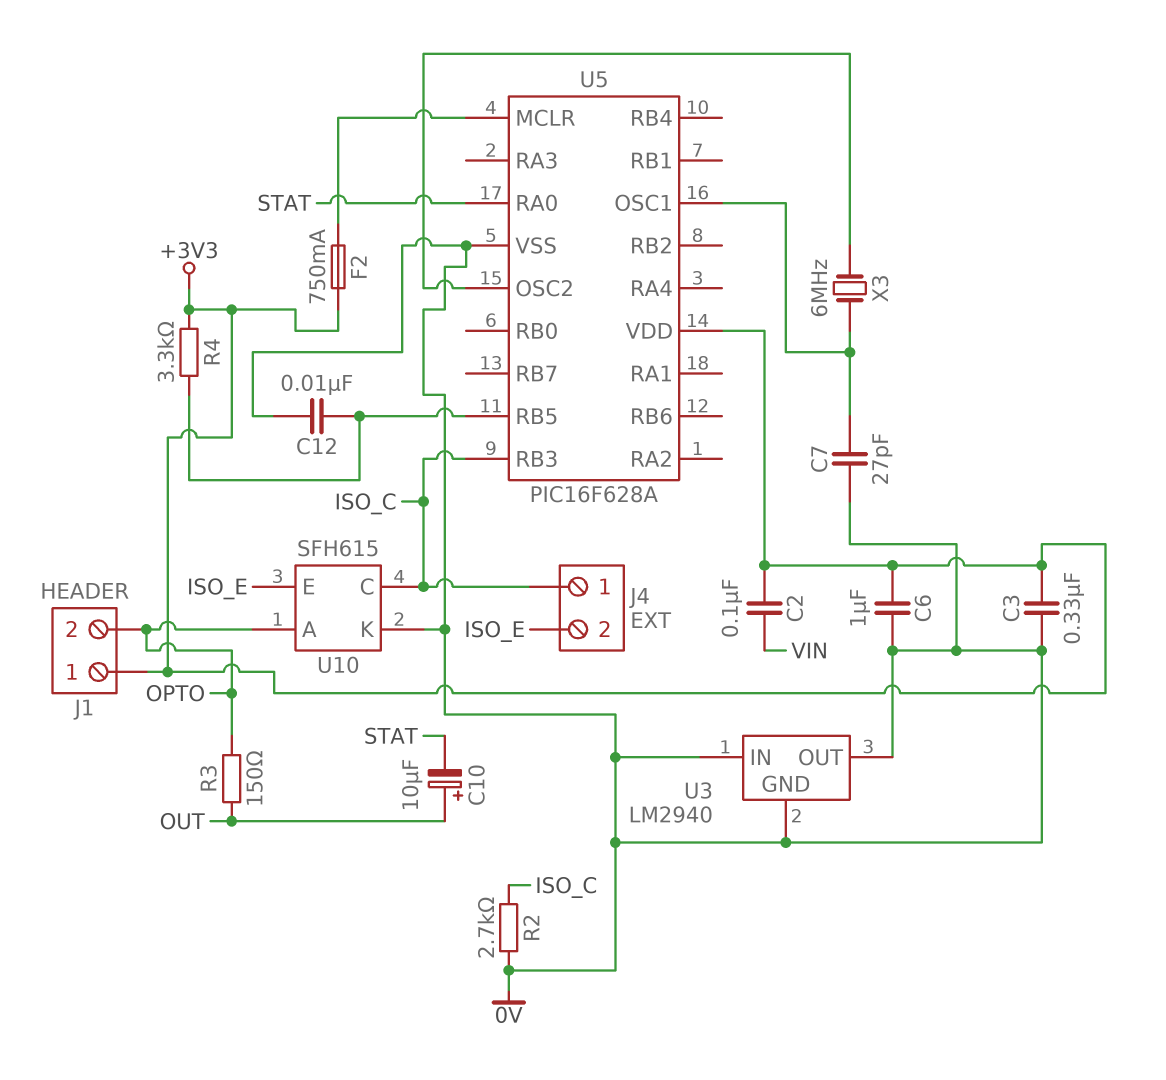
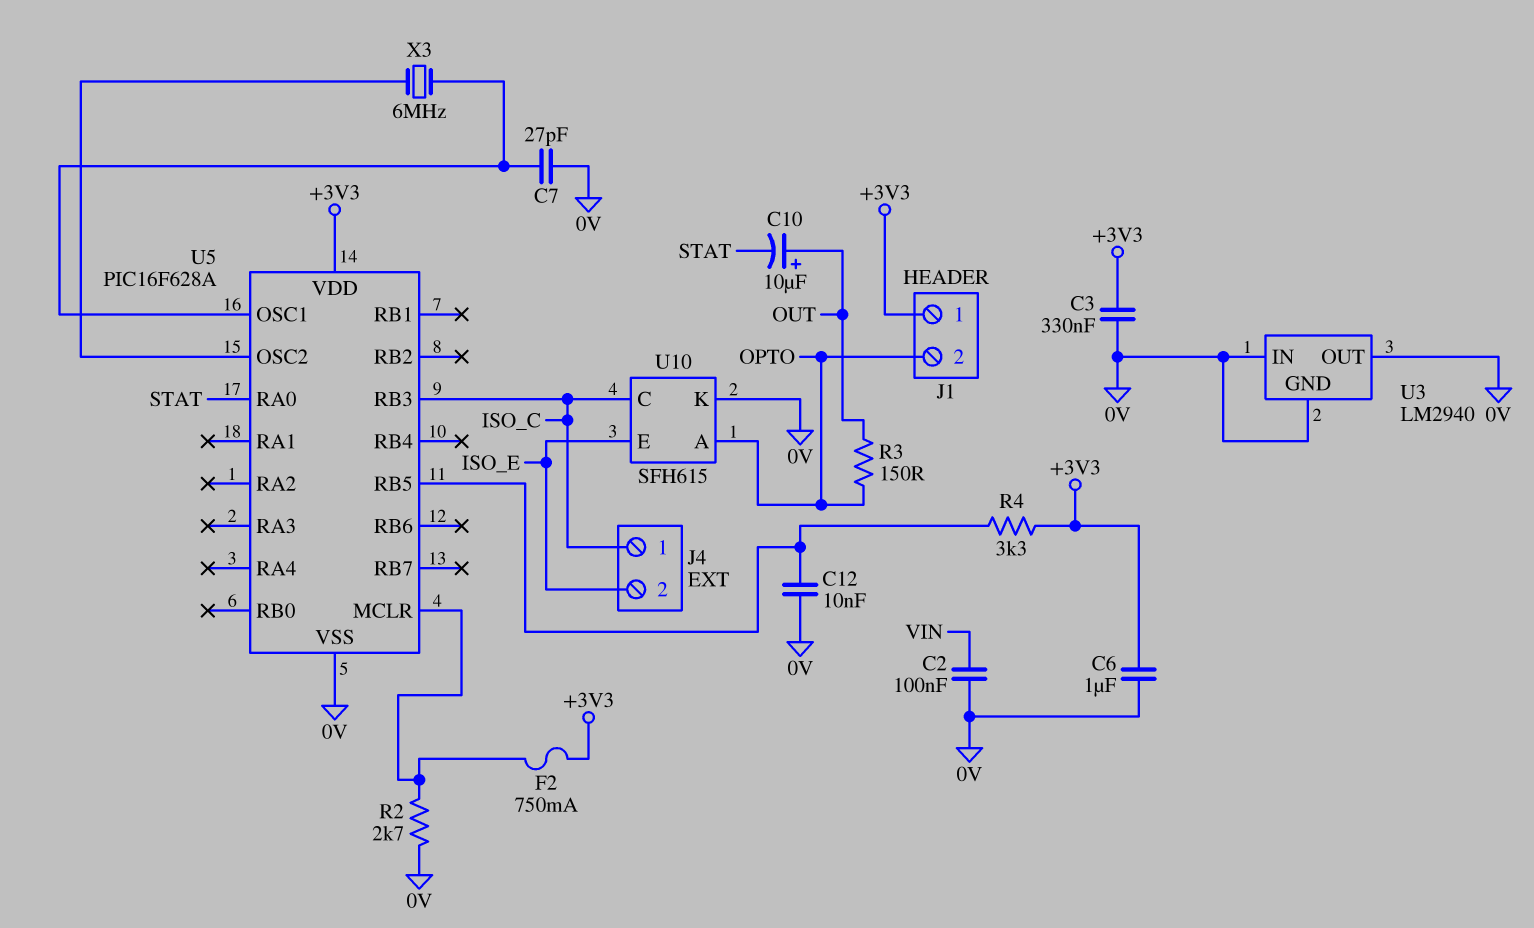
C2: 100nF (+3V3, VIN) -> 100nF (0V, VIN)
R2: 2.7k (0V, ISO_C) -> 2.7k (0V, U5/MCLR)

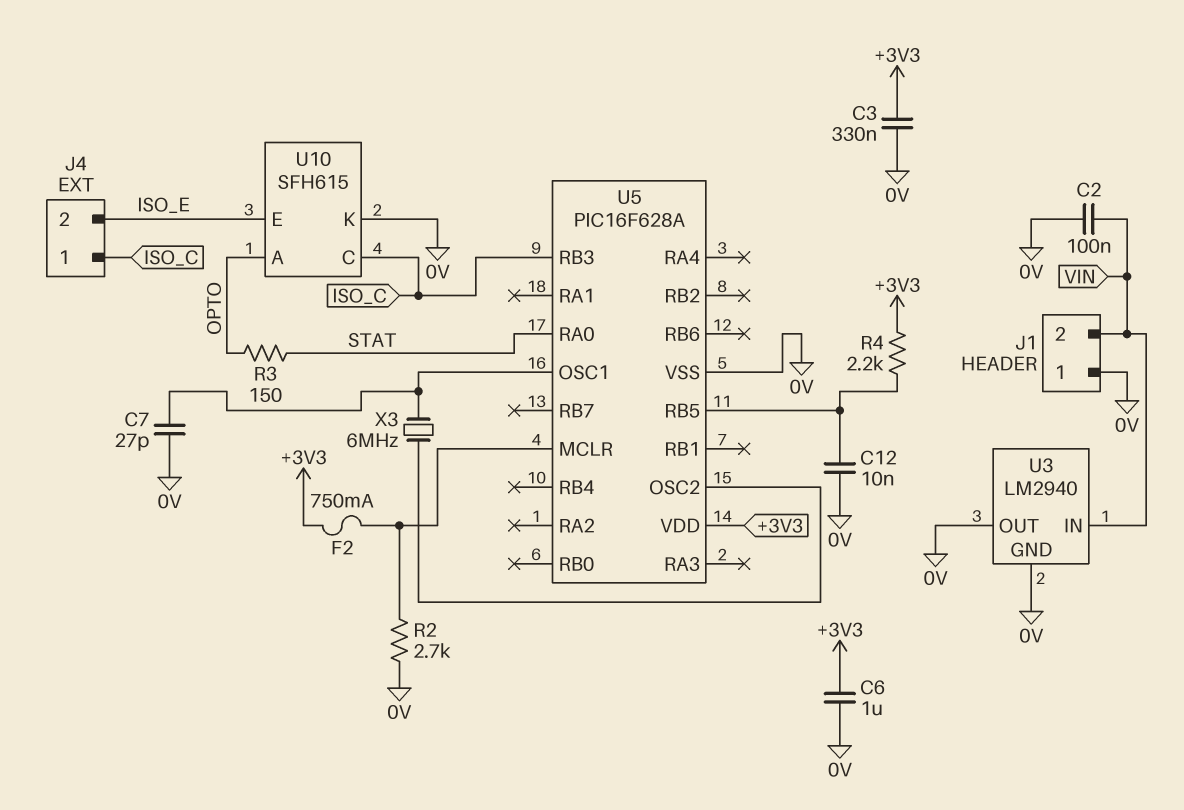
C10: 10uF (plus OUT, minus STAT) -> none
J1 pin 1: +3V3 -> 0V
J1 pin 2: OPTO -> VIN
R3: 150 (OPTO, OUT) -> 150 (OPTO, STAT)
R4: 3.3k (+3V3, U5/RB5) -> 2.2k (+3V3, U5/RB5)
U3 pin IN: 0V -> VIN

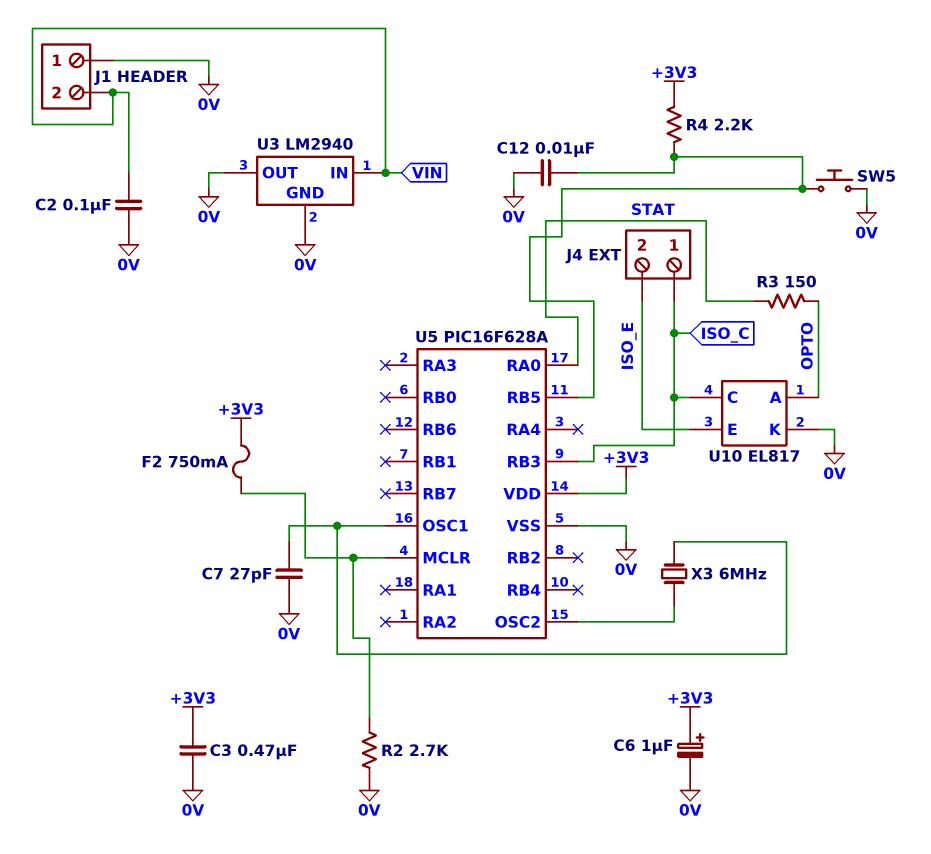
C3: 330nF (+3V3, 0V) -> 470nF (+3V3, 0V)
C6: 1uF (+3V3, 0V) -> 1uF (plus +3V3, minus 0V)
SW5: none -> button (0V, U5/RB5)
U10: SFH615 -> EL817

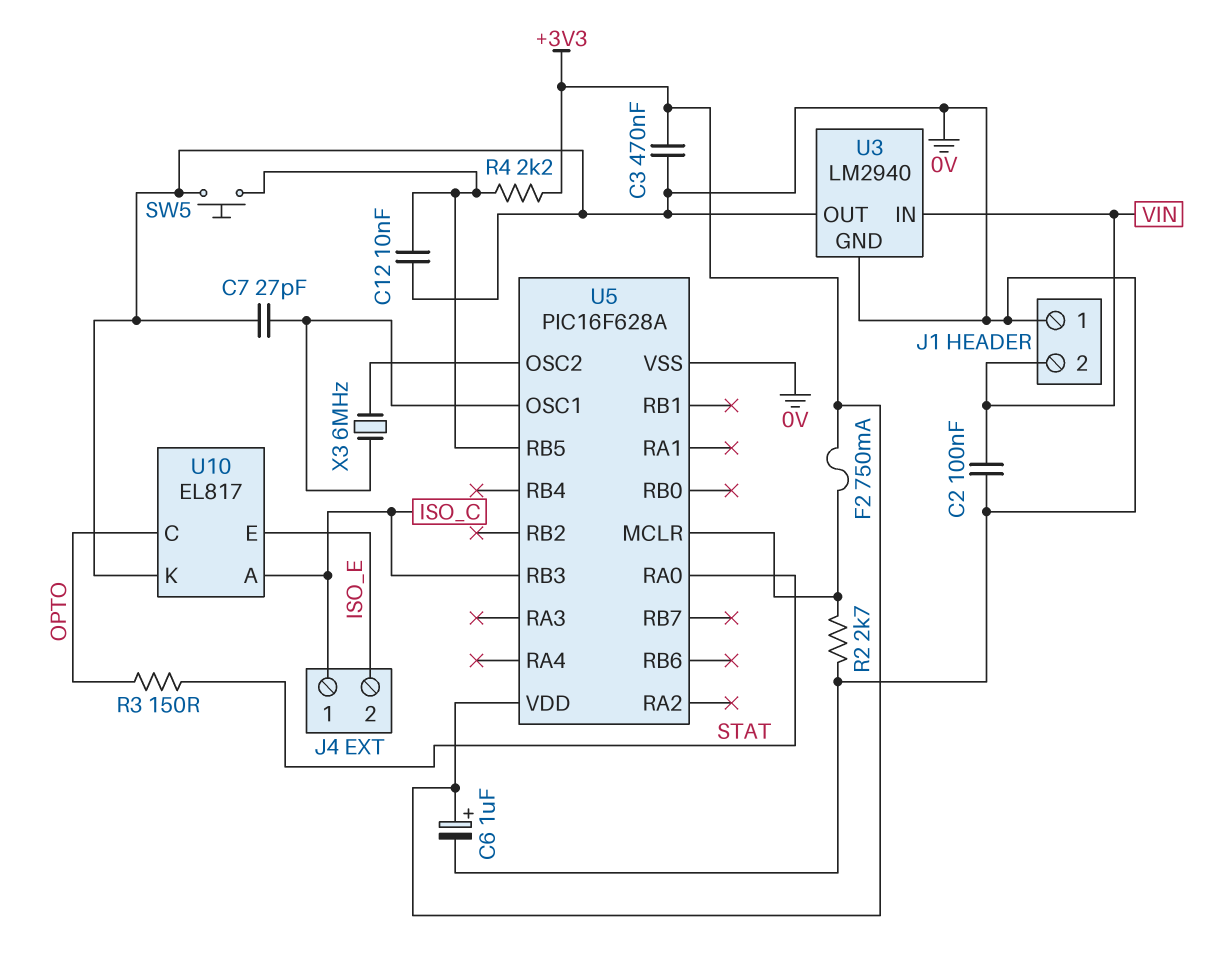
U10 pin A: OPTO -> ISO_C
U10 pin C: ISO_C -> OPTO

